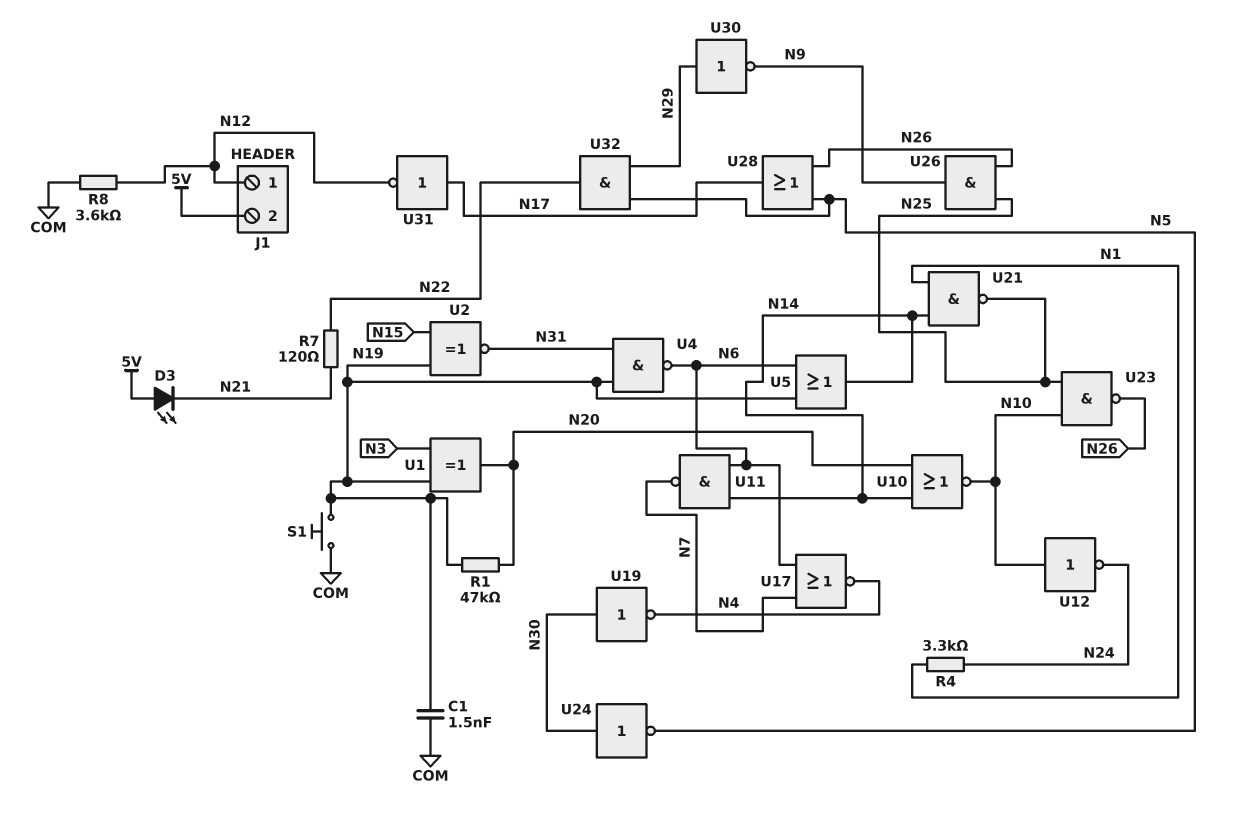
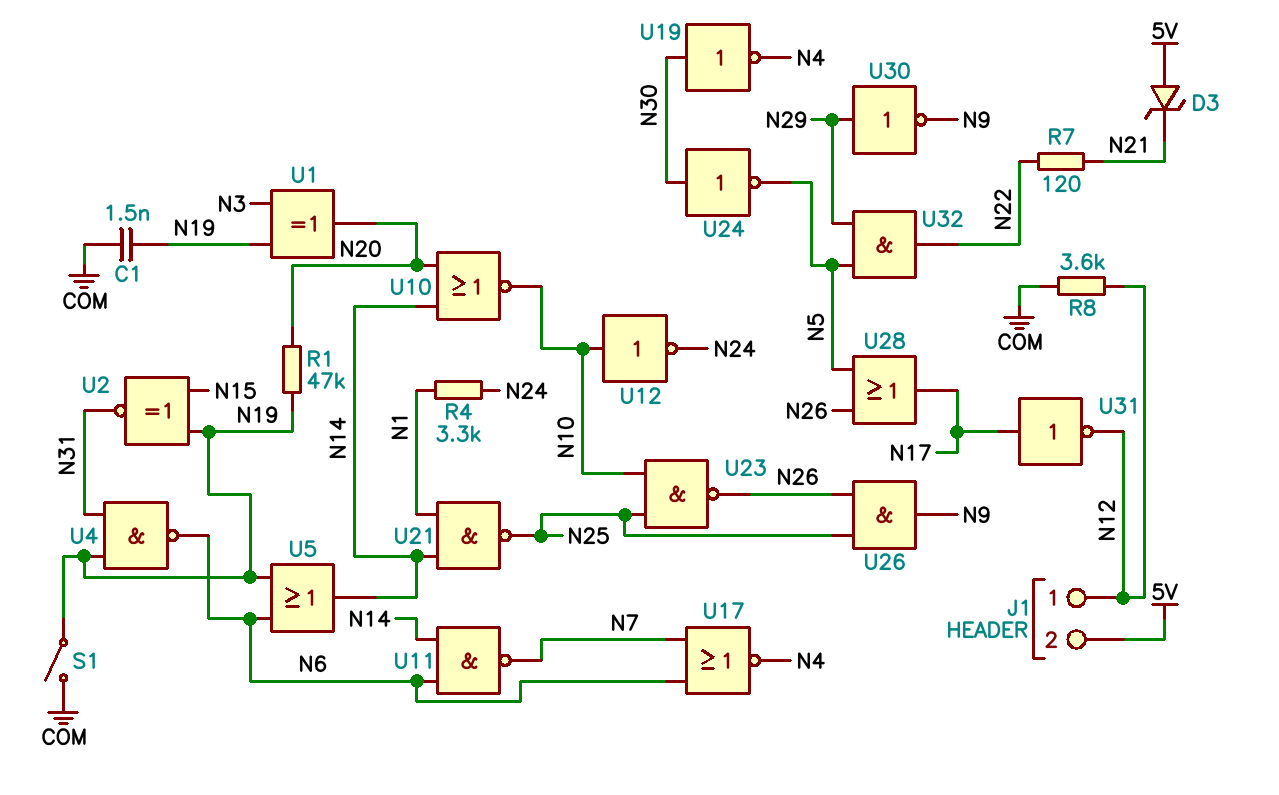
D3: LED (A 5V, K N21) -> zener (A 5V, K N21)
S1: button (COM, N19) -> switch (COM, N19)

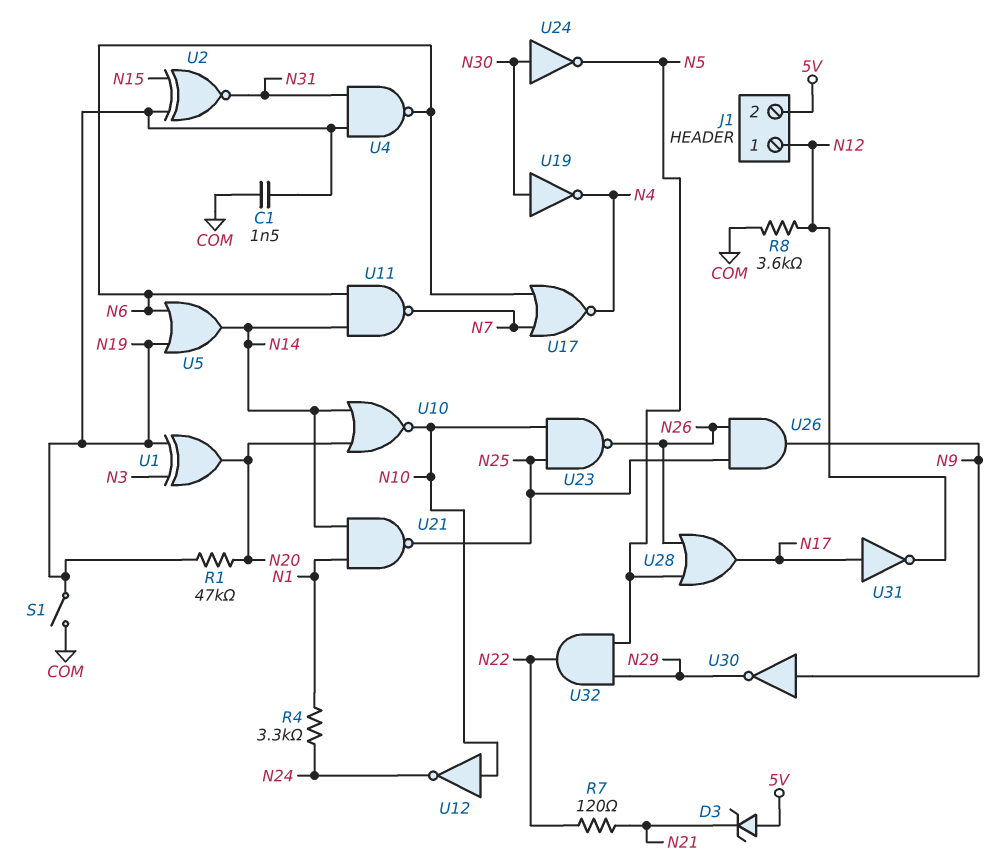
U30: NOT (in N29, out N9) -> NOT (in N9, out N29)

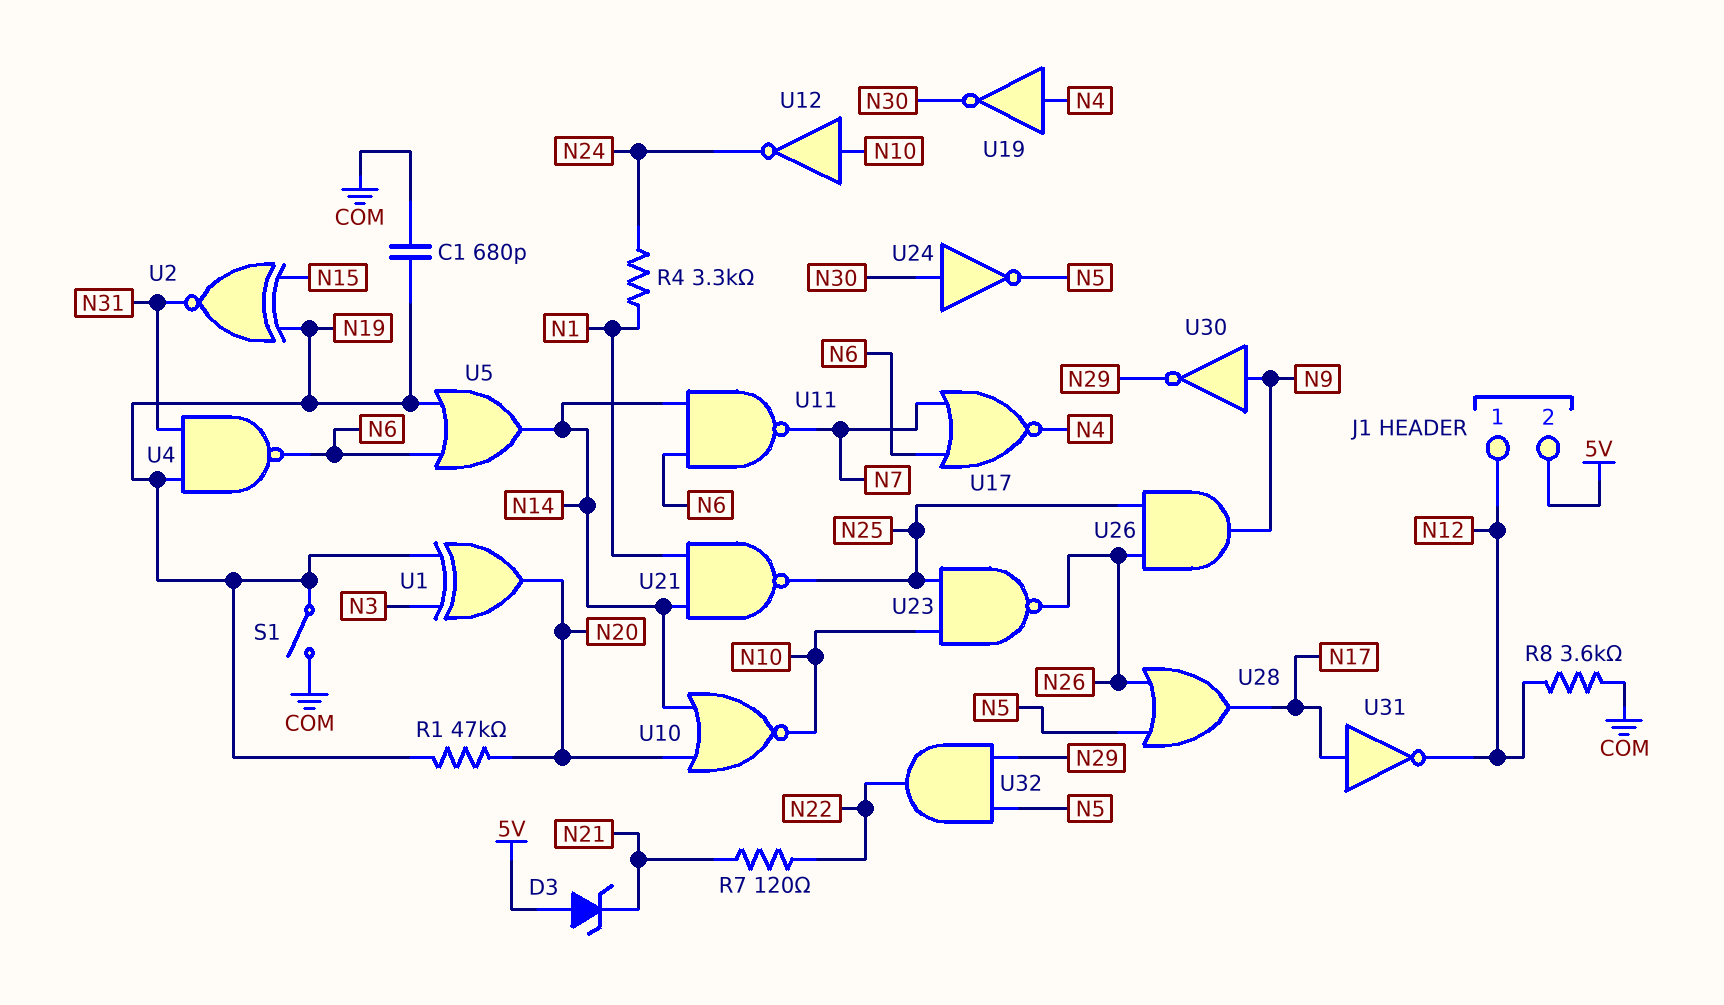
C1: 1.5nF (COM, N19) -> 680pF (COM, N19)
U19: NOT (in N30, out N4) -> NOT (in N4, out N30)

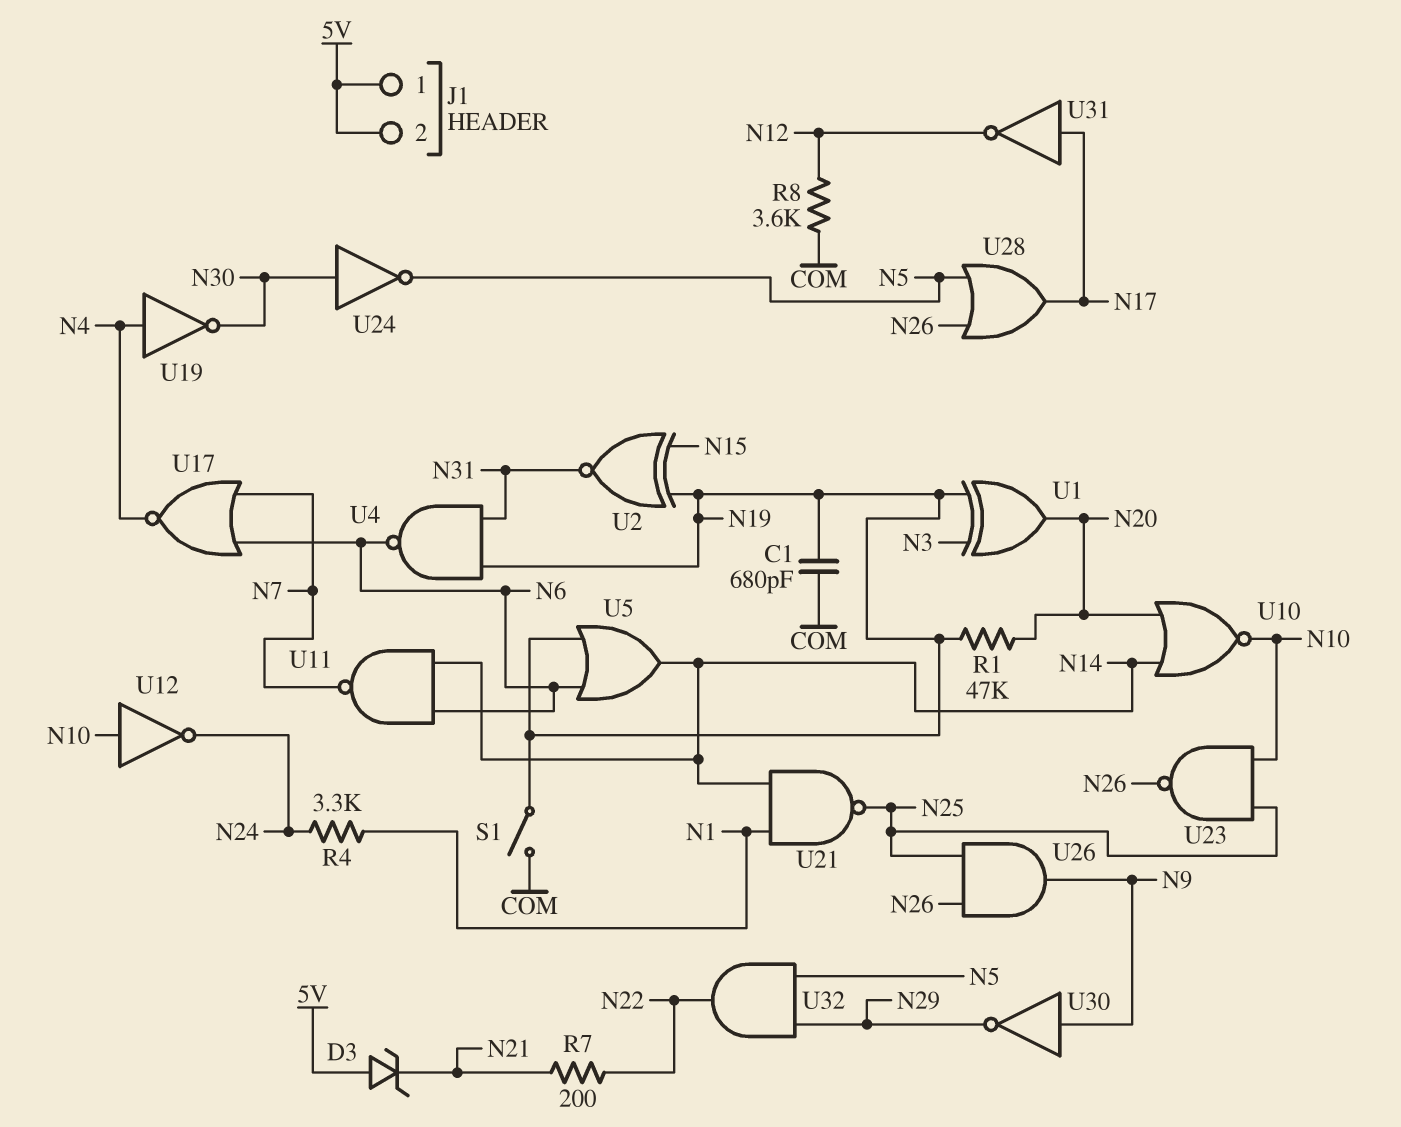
J1 pin 1: N12 -> 5V
R7: 120 (N21, N22) -> 200 (N21, N22)

